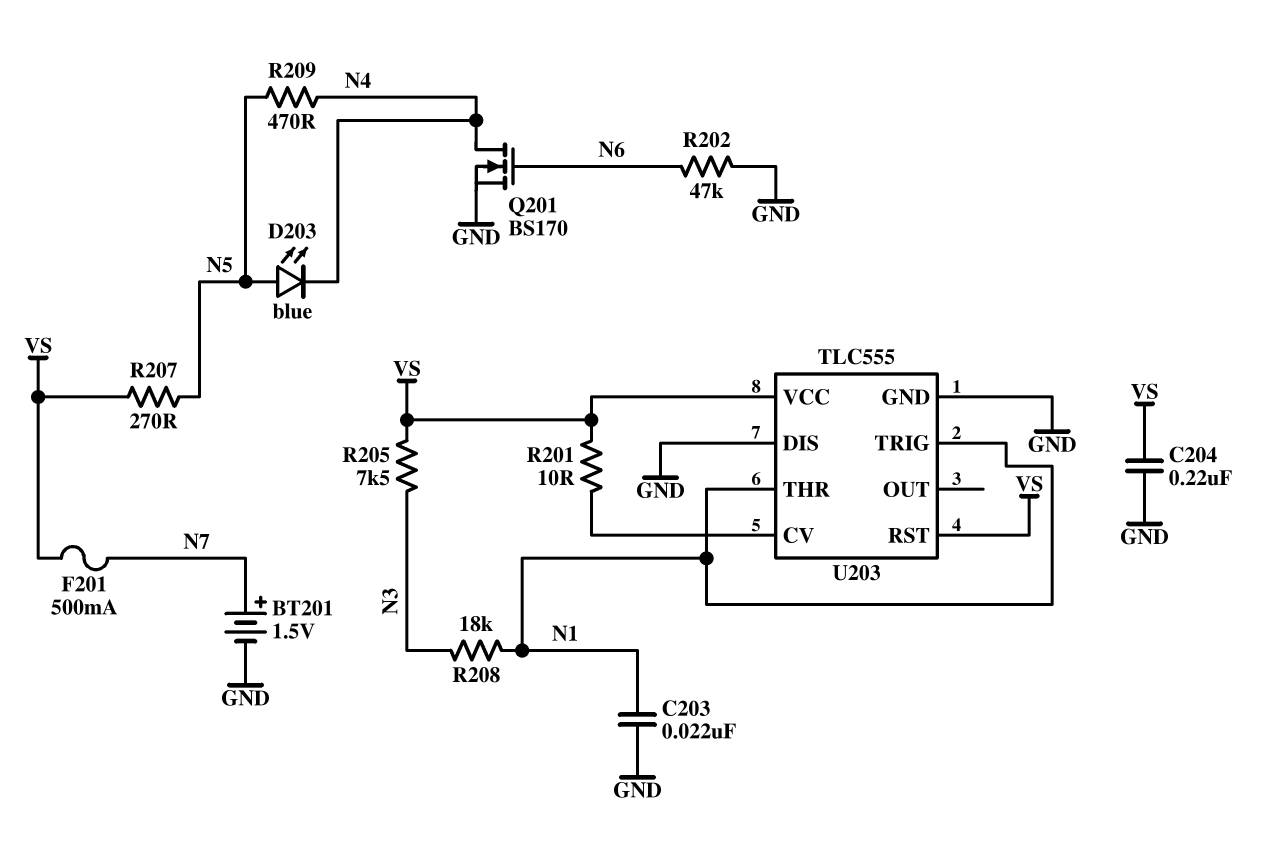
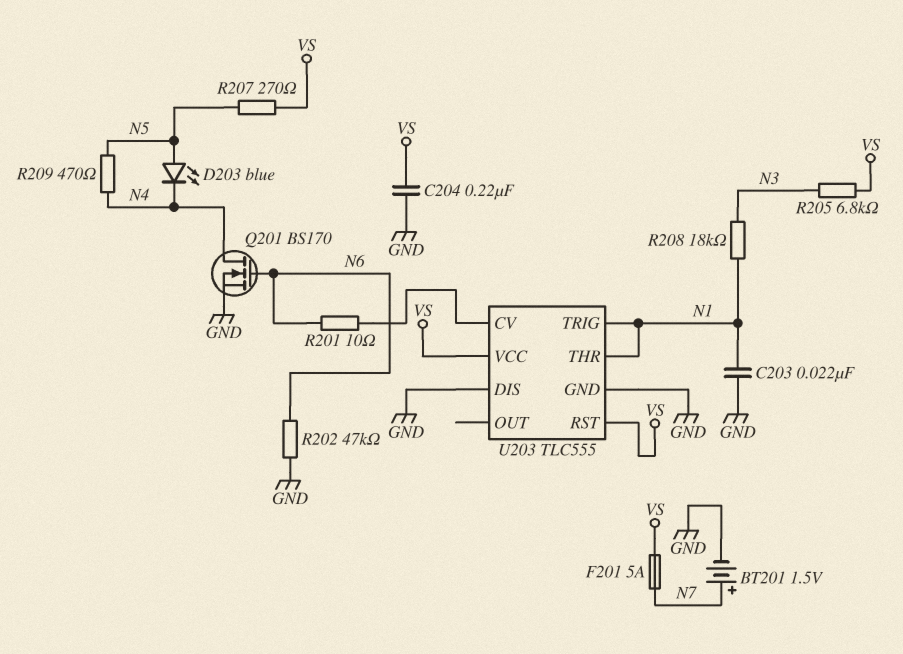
F201: 500mA (N7, VS) -> 5A (N7, VS)
R201: 10 (U203/CV, VS) -> 10 (N6, U203/CV)
R205: 7.5k (N3, VS) -> 6.8k (N3, VS)

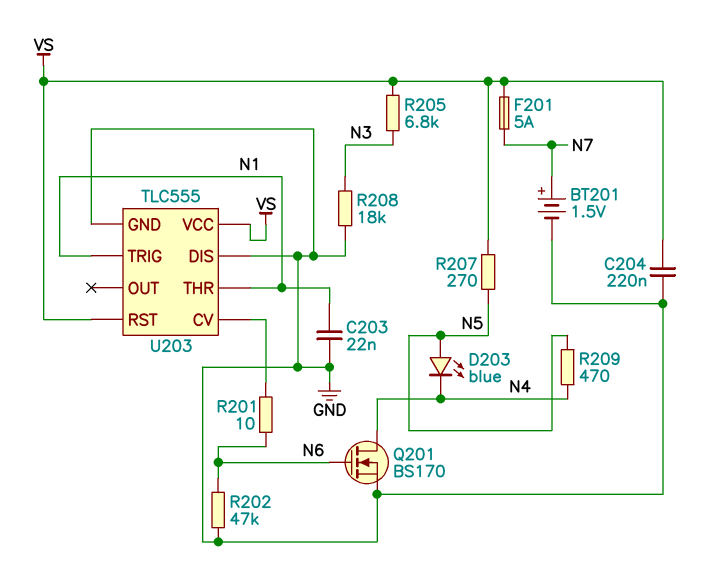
R208: 18k (N1, N3) -> 18k (GND, N3)

